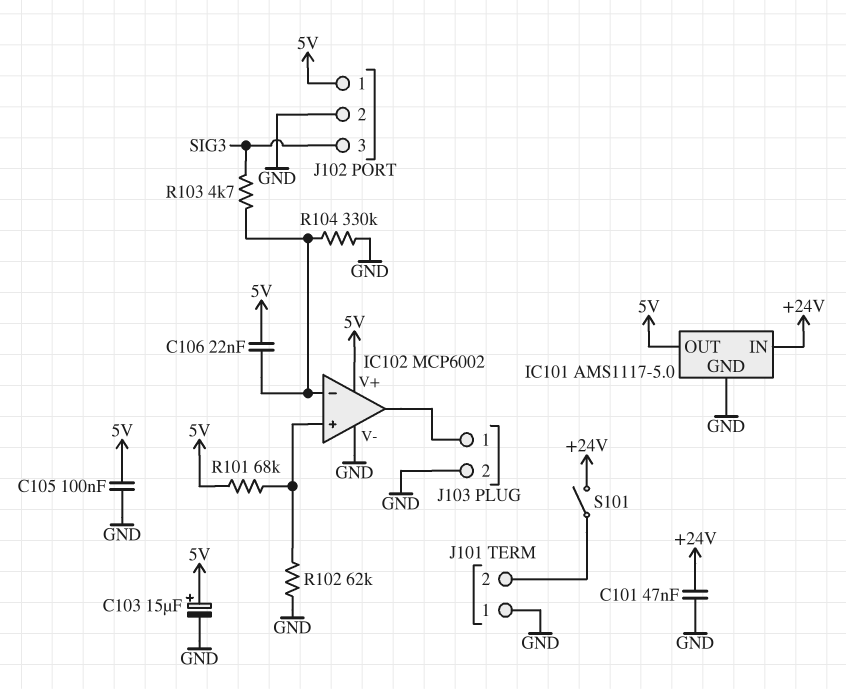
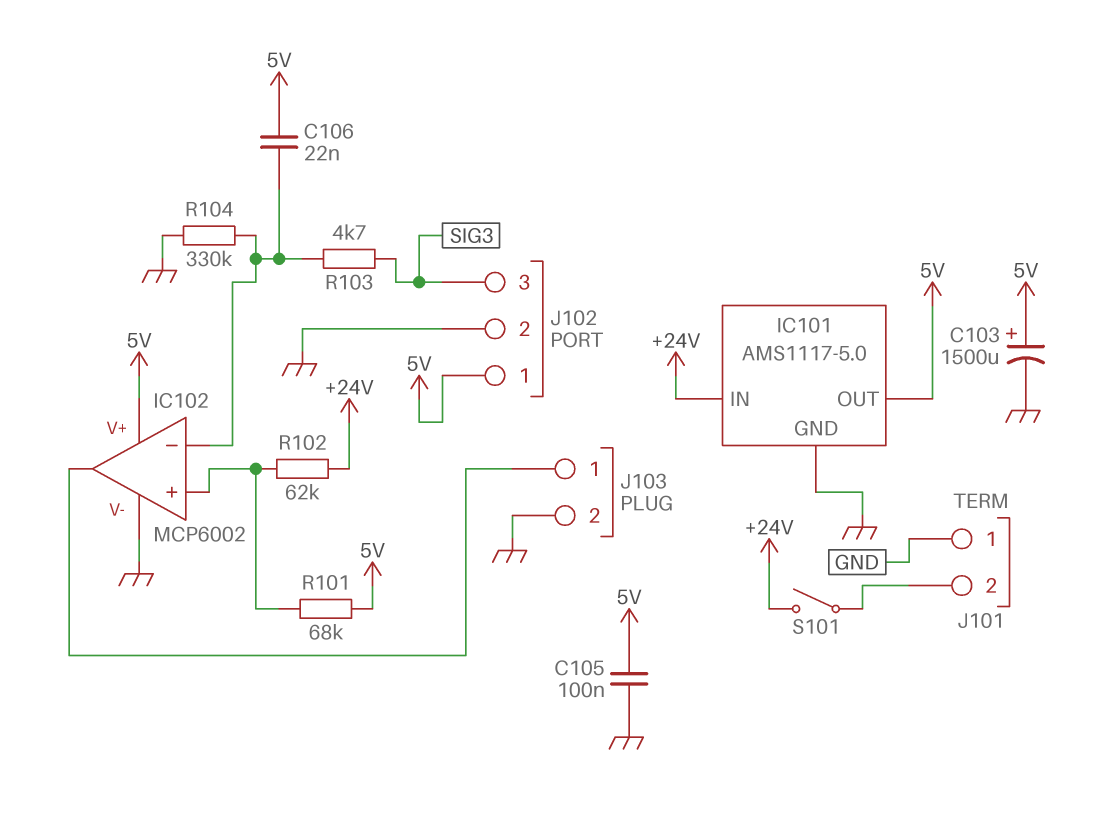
C101: 47nF (+24V, GND) -> none
C103: 15uF (plus 5V, minus GND) -> 1500uF (plus 5V, minus GND)
R102: 62k (GND, IC102/in+) -> 62k (+24V, IC102/in+)

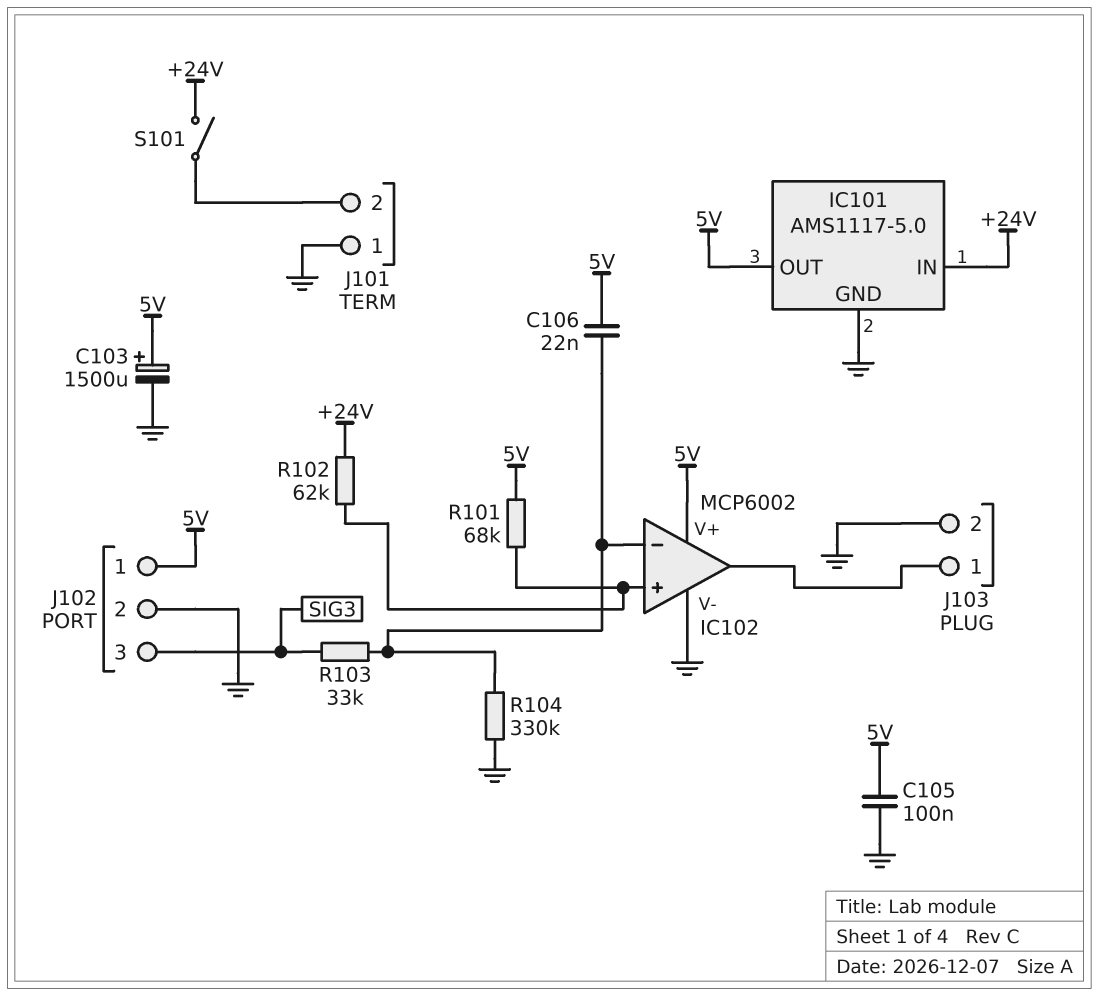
R103: 4.7k (IC102/in-, SIG3) -> 33k (IC102/in-, SIG3)

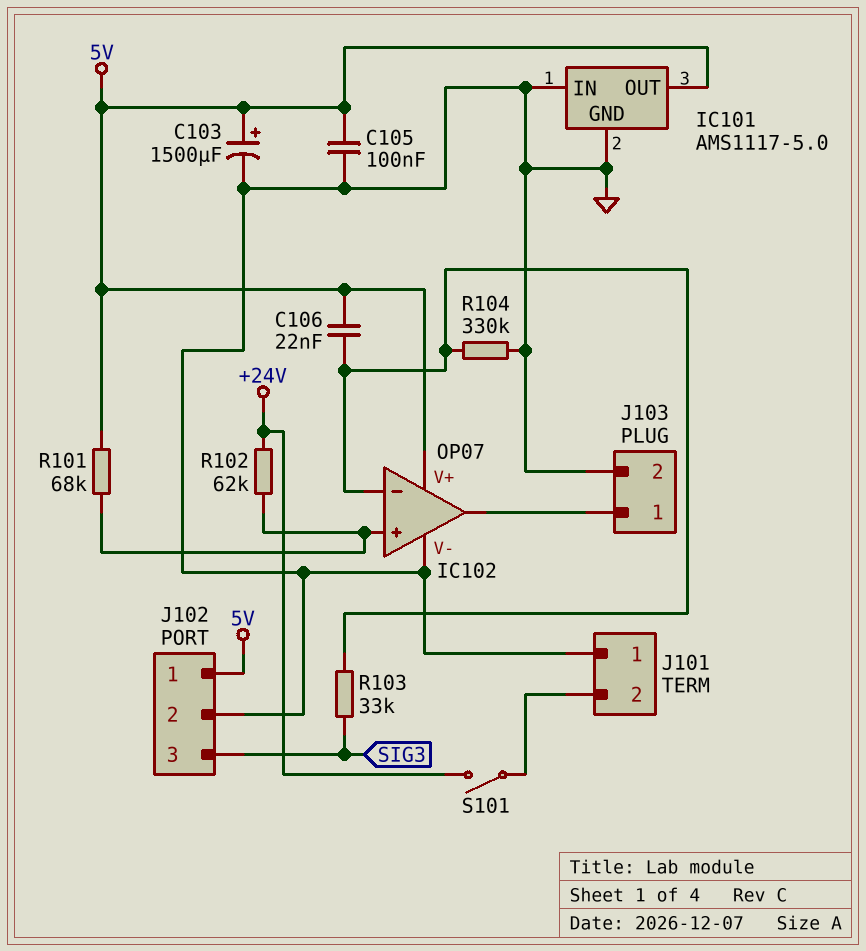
IC101 pin IN: +24V -> GND
IC102: MCP6002 -> OP07

